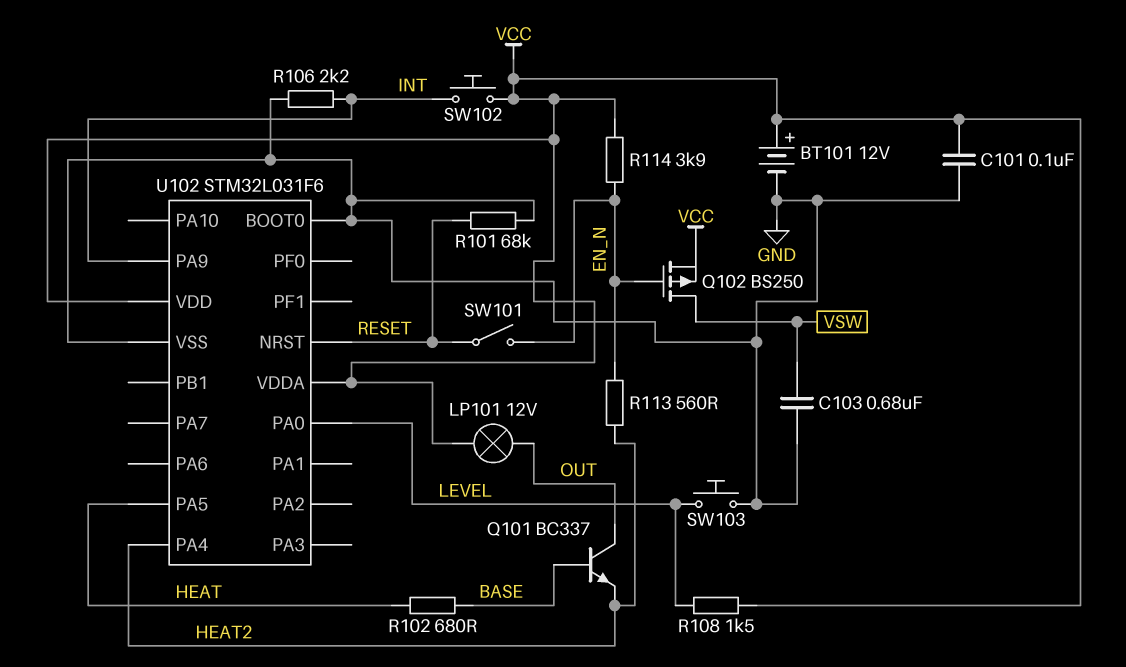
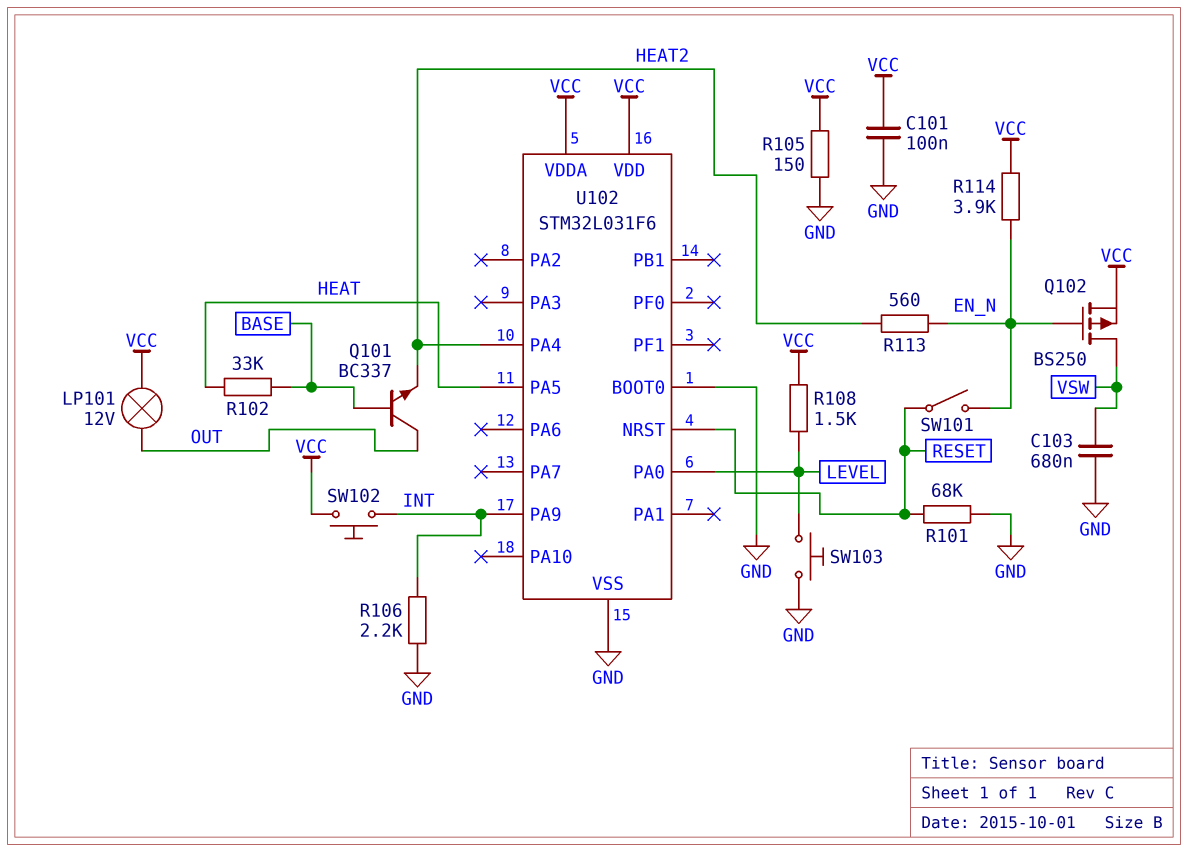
BT101: 12V (plus VCC, minus GND) -> none
R102: 680 (BASE, HEAT) -> 33k (BASE, HEAT)
R105: none -> 150 (GND, VCC)

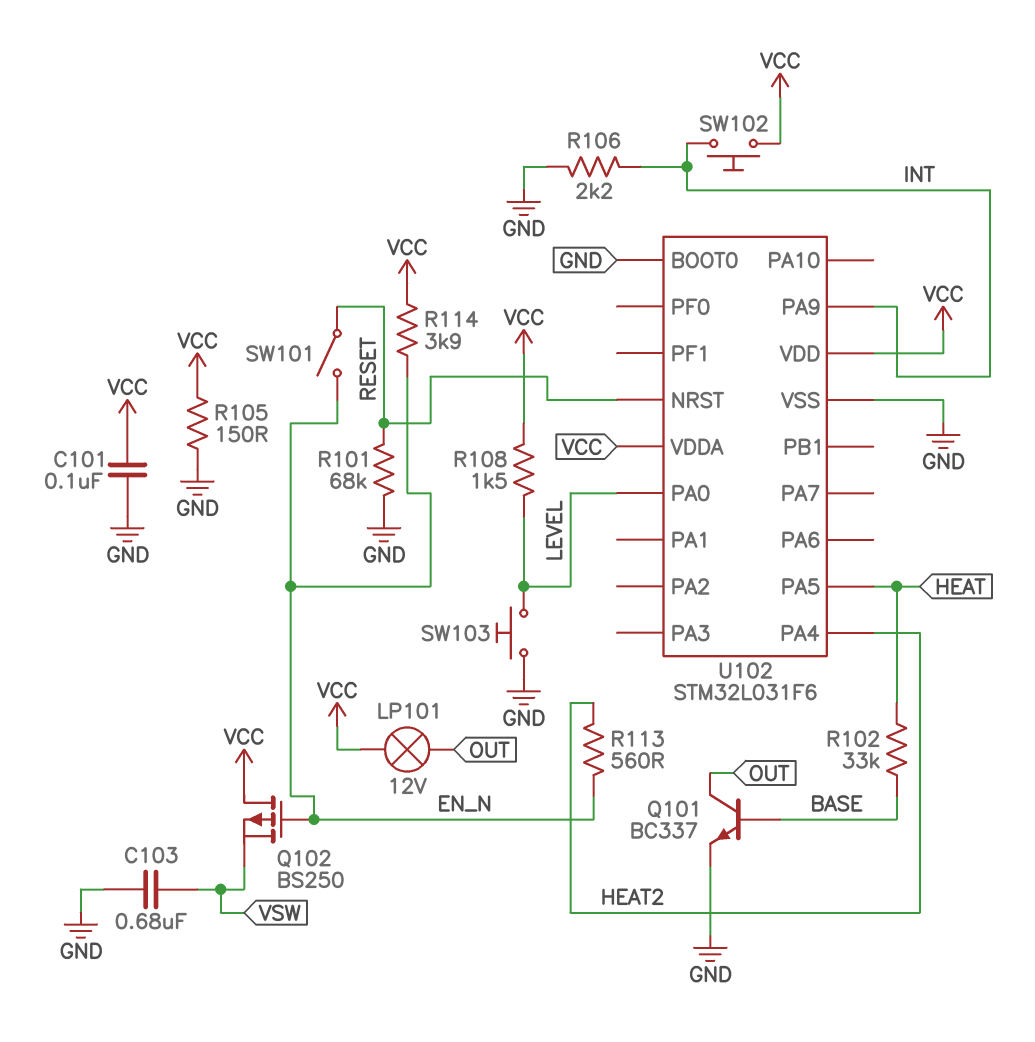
Q101: NPN BC337 (B BASE, C OUT, E HEAT2) -> NPN BC337 (B BASE, C OUT, E GND)
Q102: PMOS BS250 (G EN_N, D VSW, S VCC) -> PMOS BS250 (G EN_N, D VCC, S VSW)

